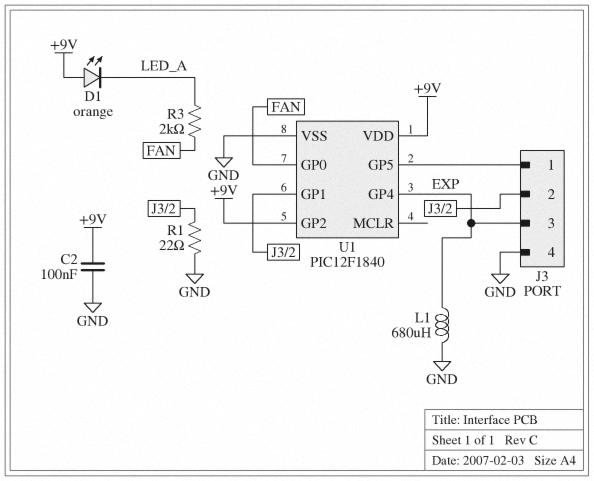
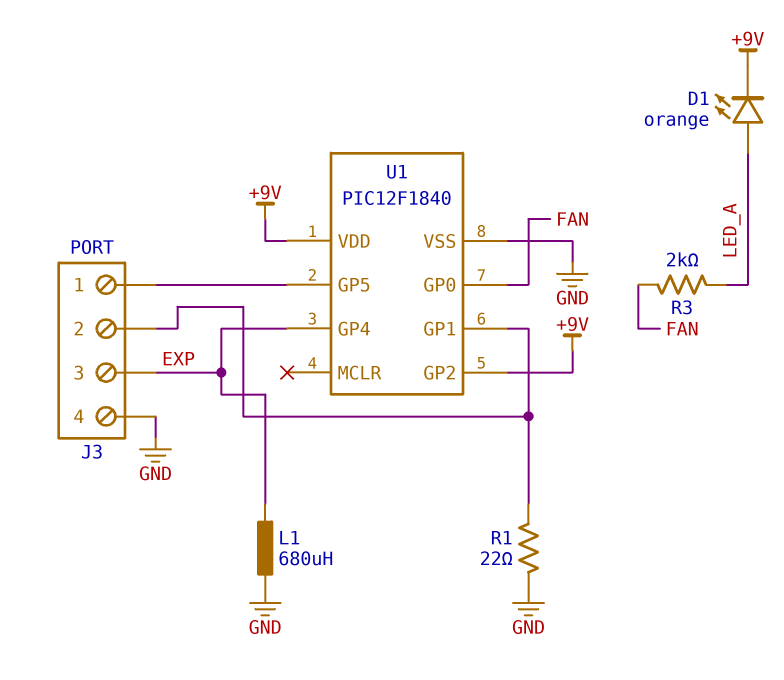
C2: 100nF (+9V, GND) -> none
D1: LED orange (A +9V, K LED_A) -> LED orange (A LED_A, K +9V)

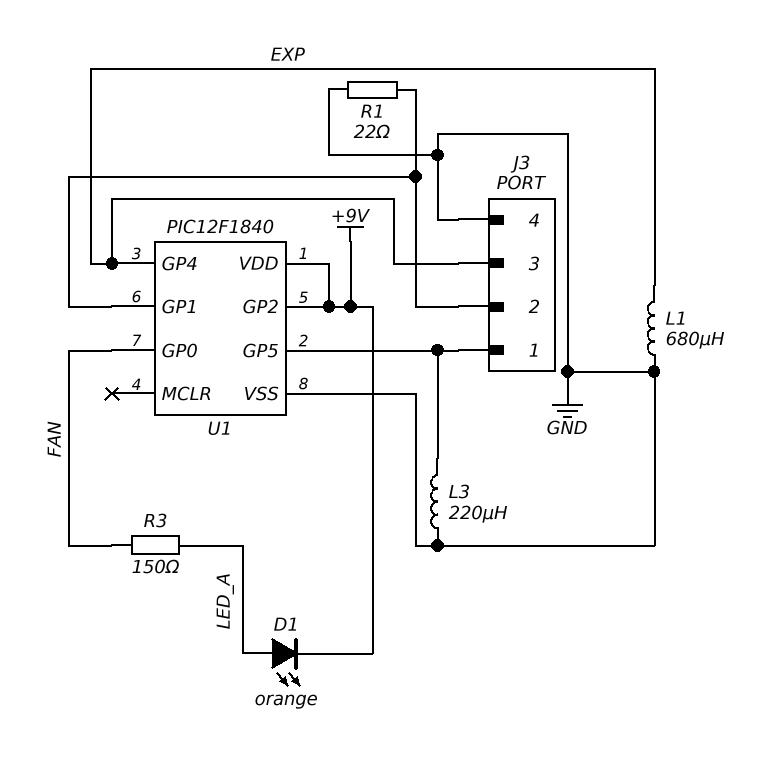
L3: none -> 220uH (GND, J3/1)
R3: 2k (FAN, LED_A) -> 150 (FAN, LED_A)

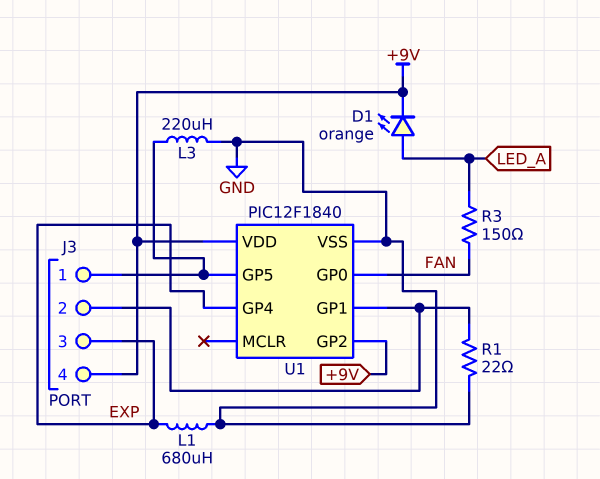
J3 pin 4: GND -> +9V

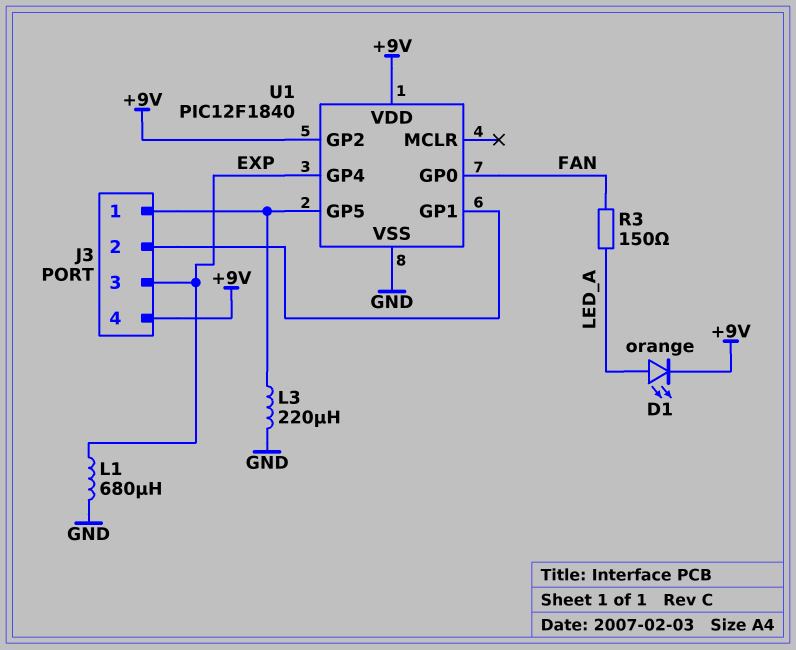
R1: 22 (GND, J3/2) -> none

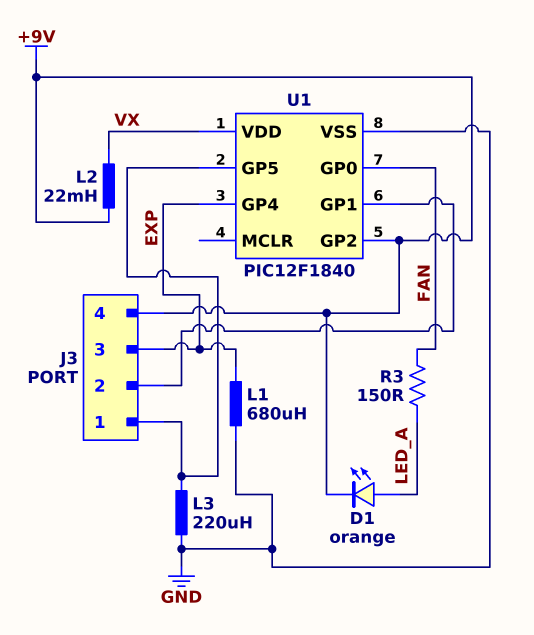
L2: none -> 22mH (+9V, VX)
U1 pin VDD: +9V -> VX

